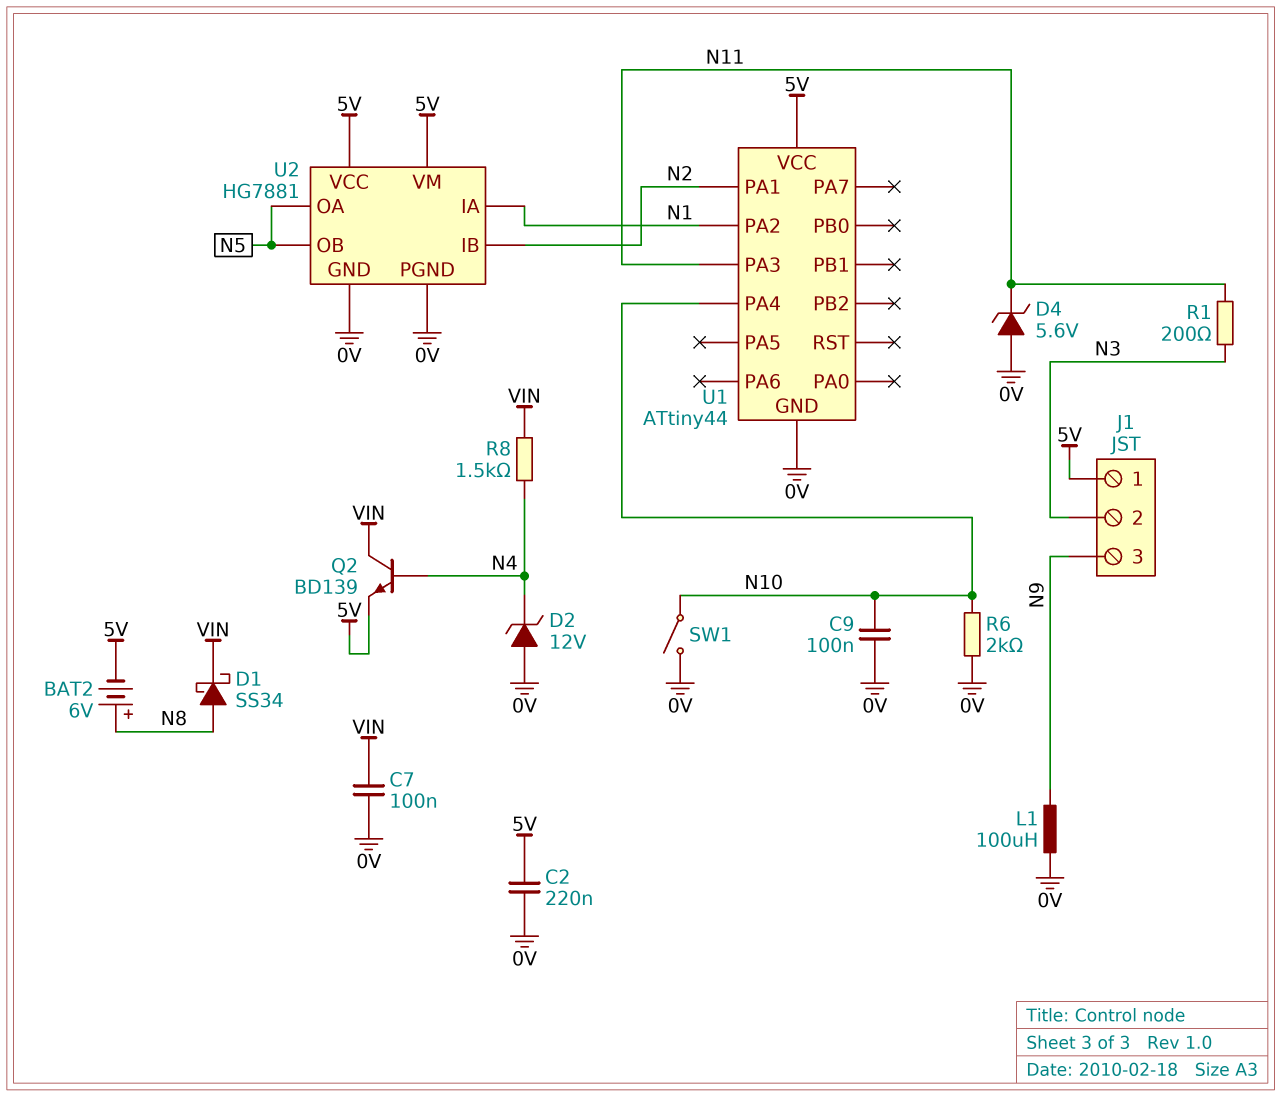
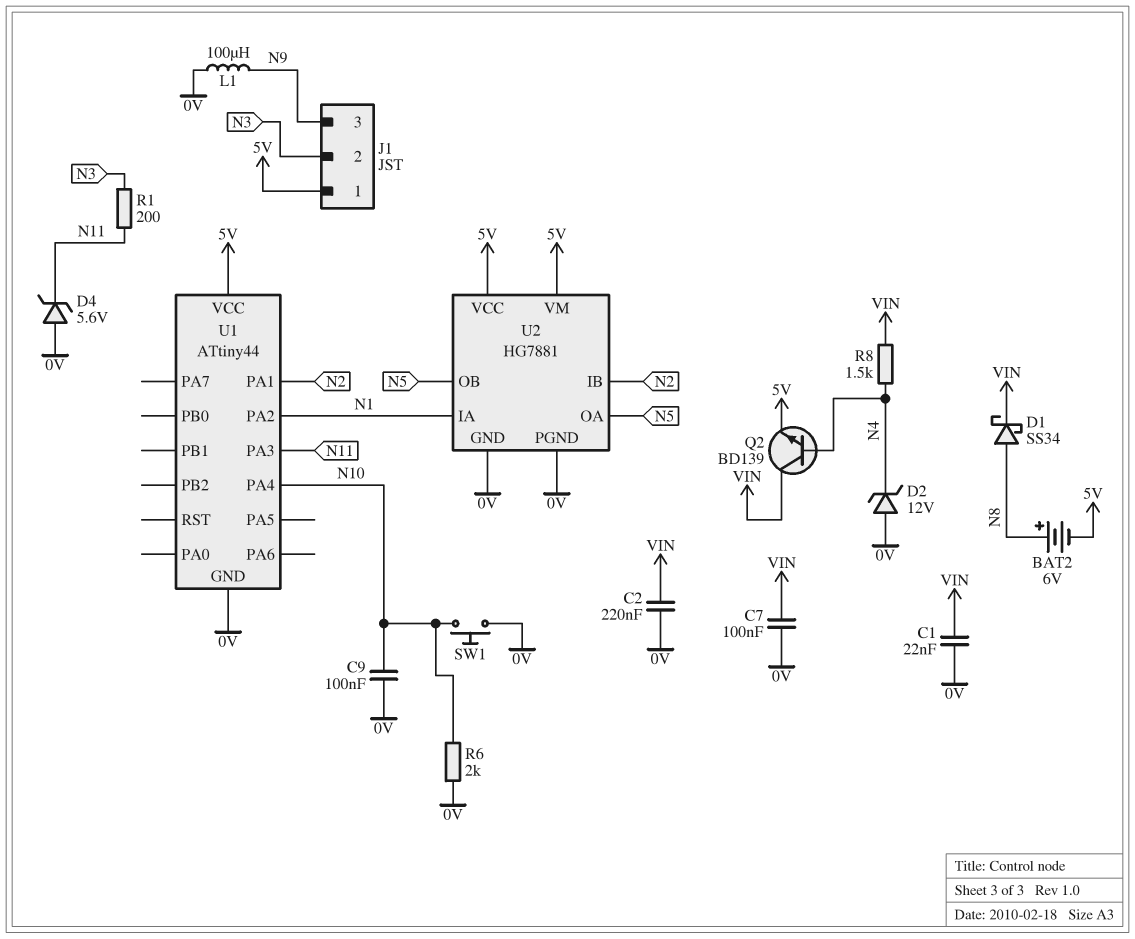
C1: none -> 22nF (0V, VIN)
C2: 220nF (0V, 5V) -> 220nF (0V, VIN)
SW1: switch (0V, N10) -> button (0V, N10)

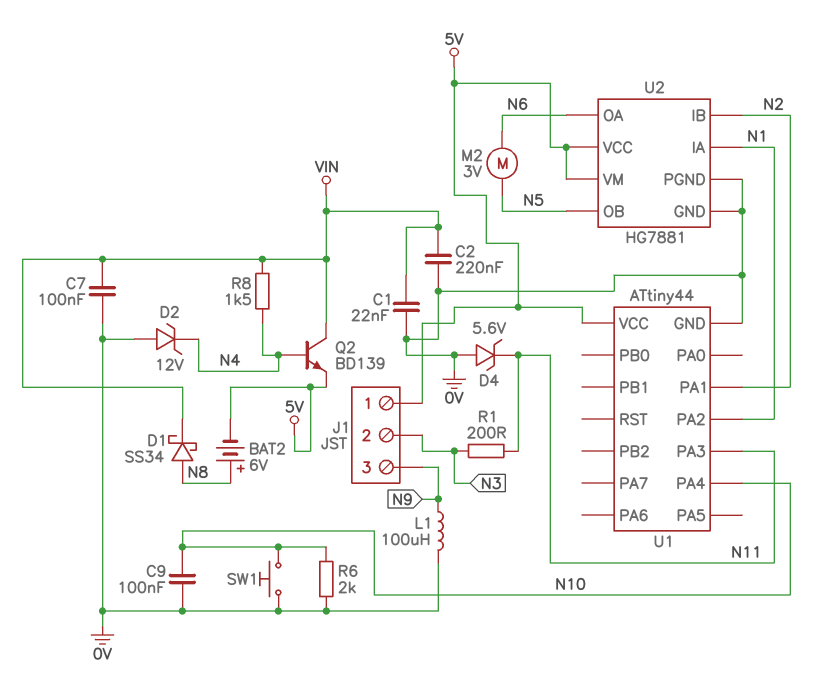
M2: none -> motor 3V (N5, N6)
U2 pin OA: N5 -> N6

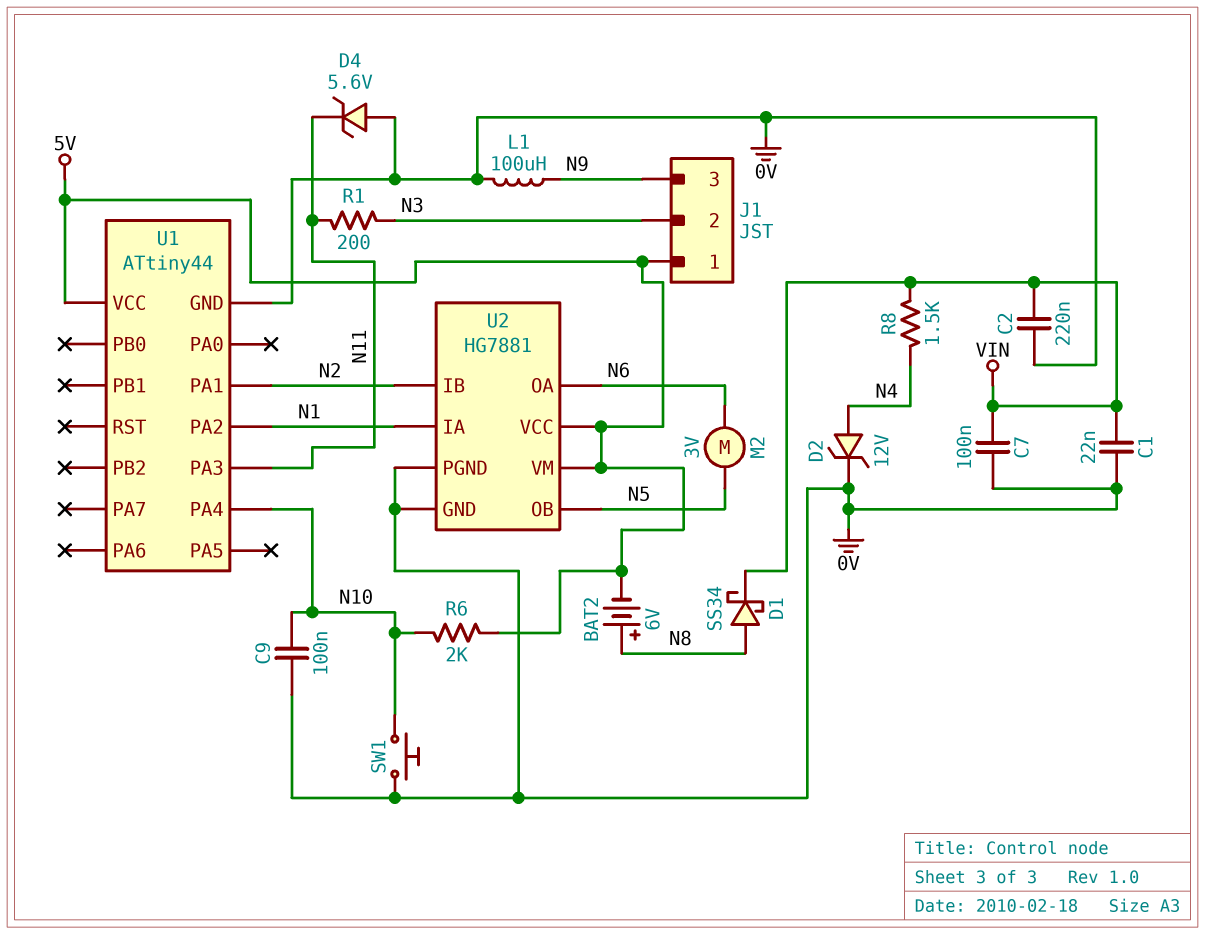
D2: zener 12V (A 0V, K N4) -> zener 12V (A N4, K 0V)
Q2: NPN BD139 (B N4, C VIN, E 5V) -> none
R6: 2k (0V, N10) -> 2k (5V, N10)

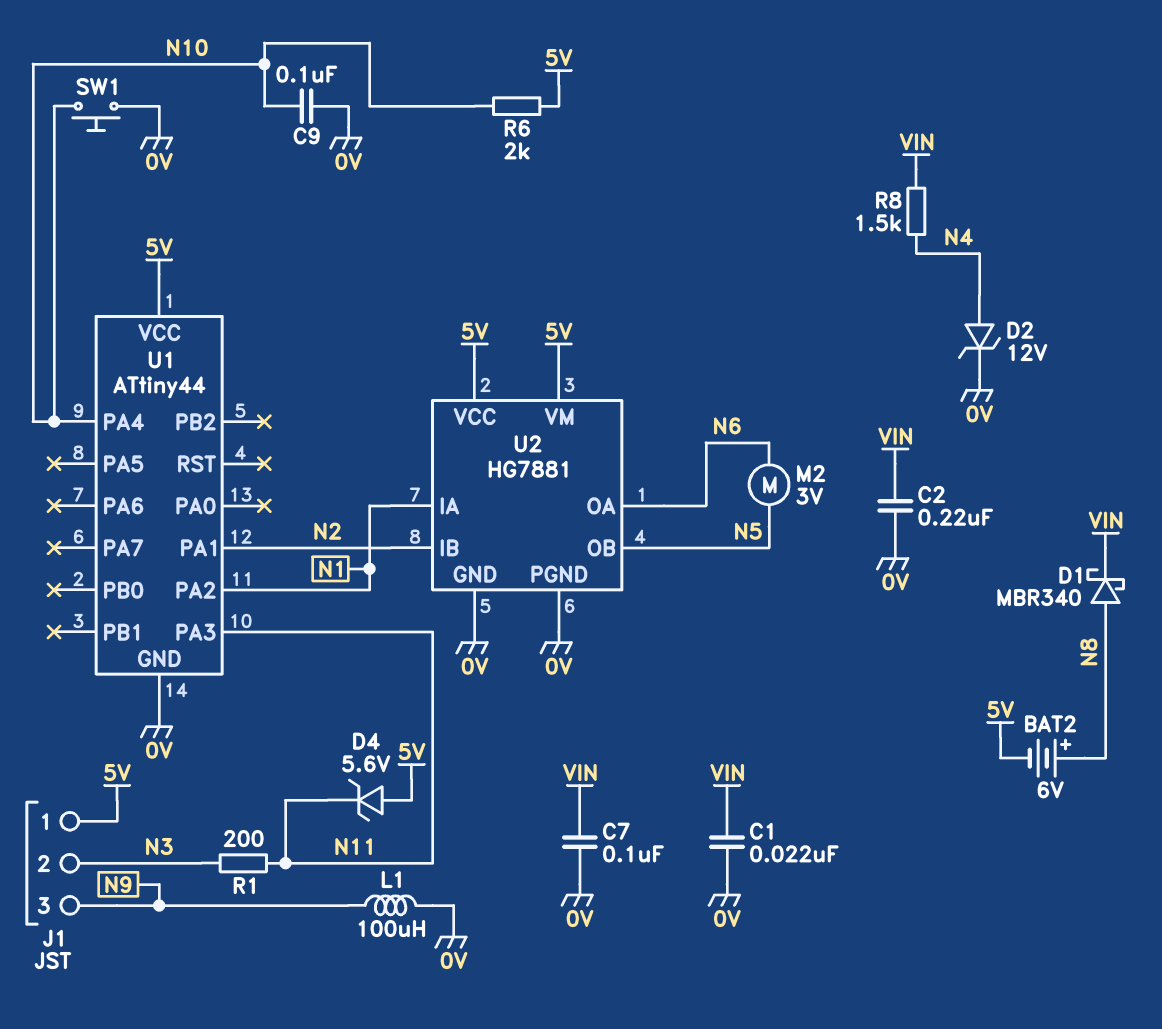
D1: schottky SS34 (A N8, K VIN) -> schottky MBR340 (A N8, K VIN)
D4: zener 5.6V (A 0V, K N11) -> zener 5.6V (A 5V, K N11)

